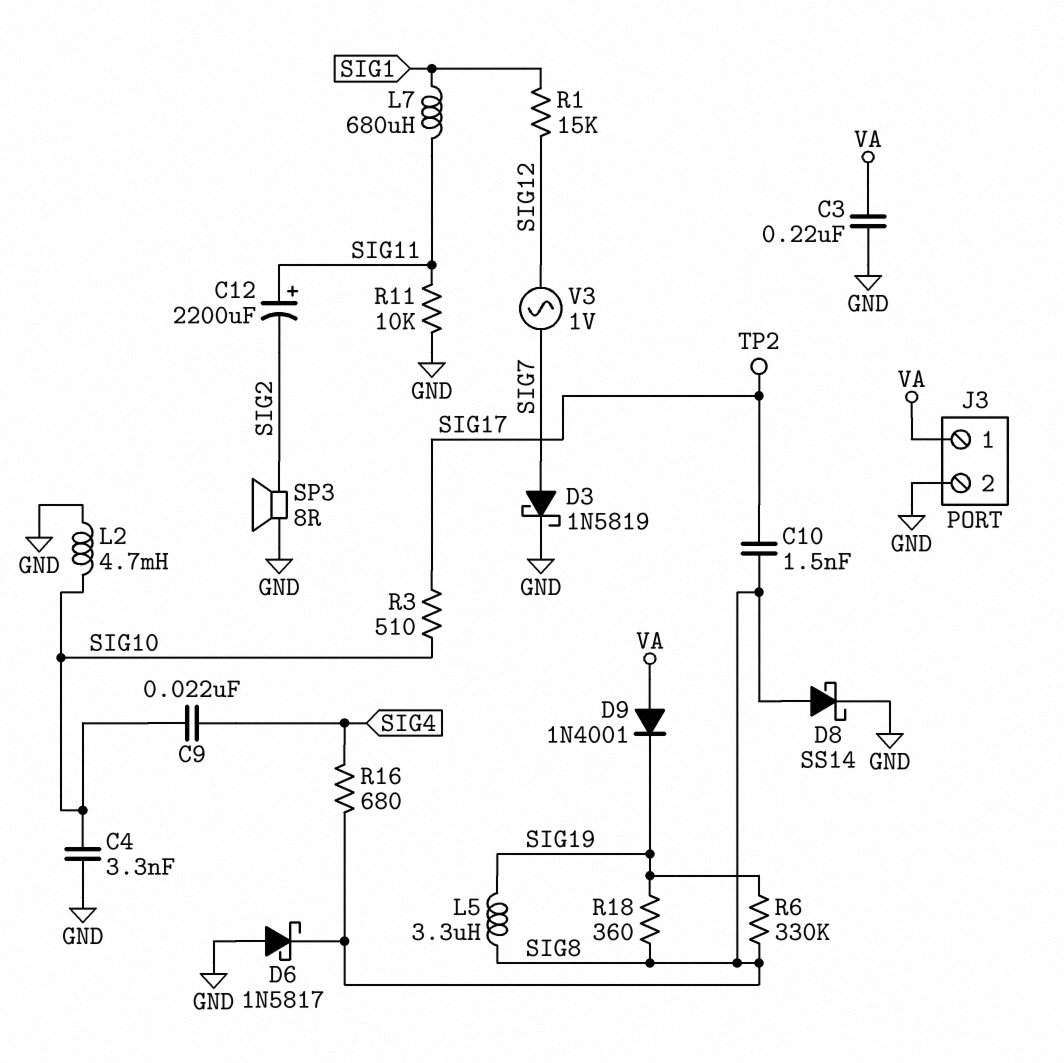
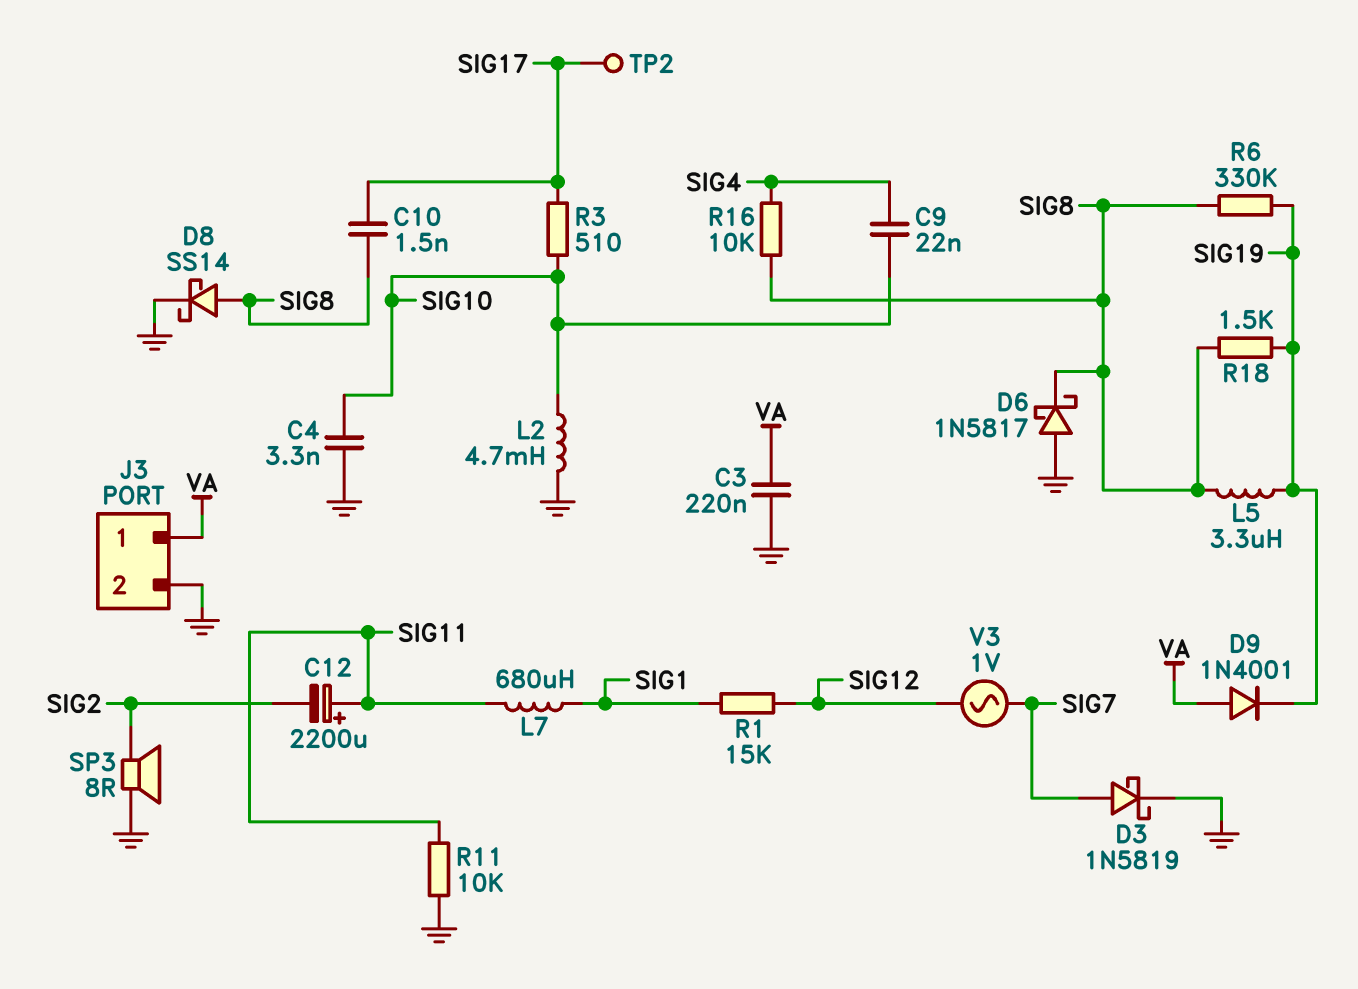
R16: 680 (SIG4, SIG8) -> 10k (SIG4, SIG8)
R18: 360 (SIG8, SIG19) -> 1.5k (SIG8, SIG19)

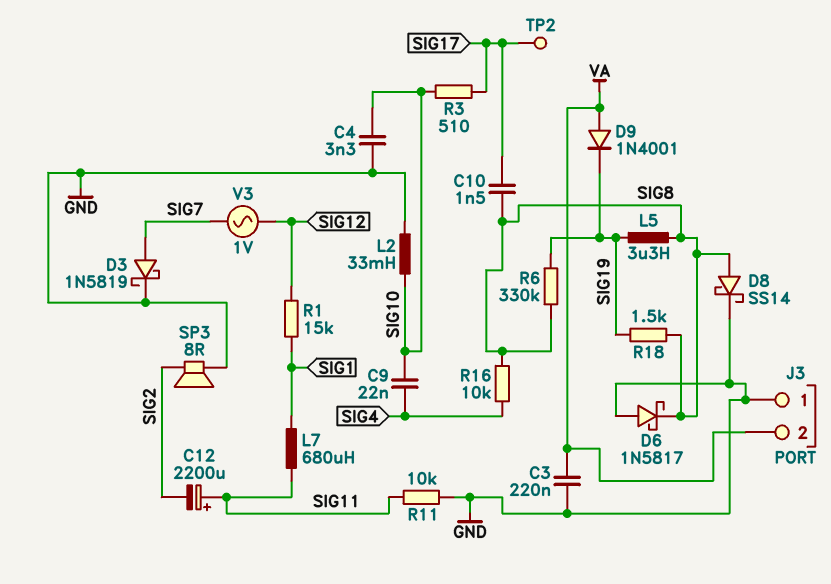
J3 pin 1: VA -> GND
J3 pin 2: GND -> VA
L2: 4.7mH (GND, SIG10) -> 33mH (GND, SIG10)

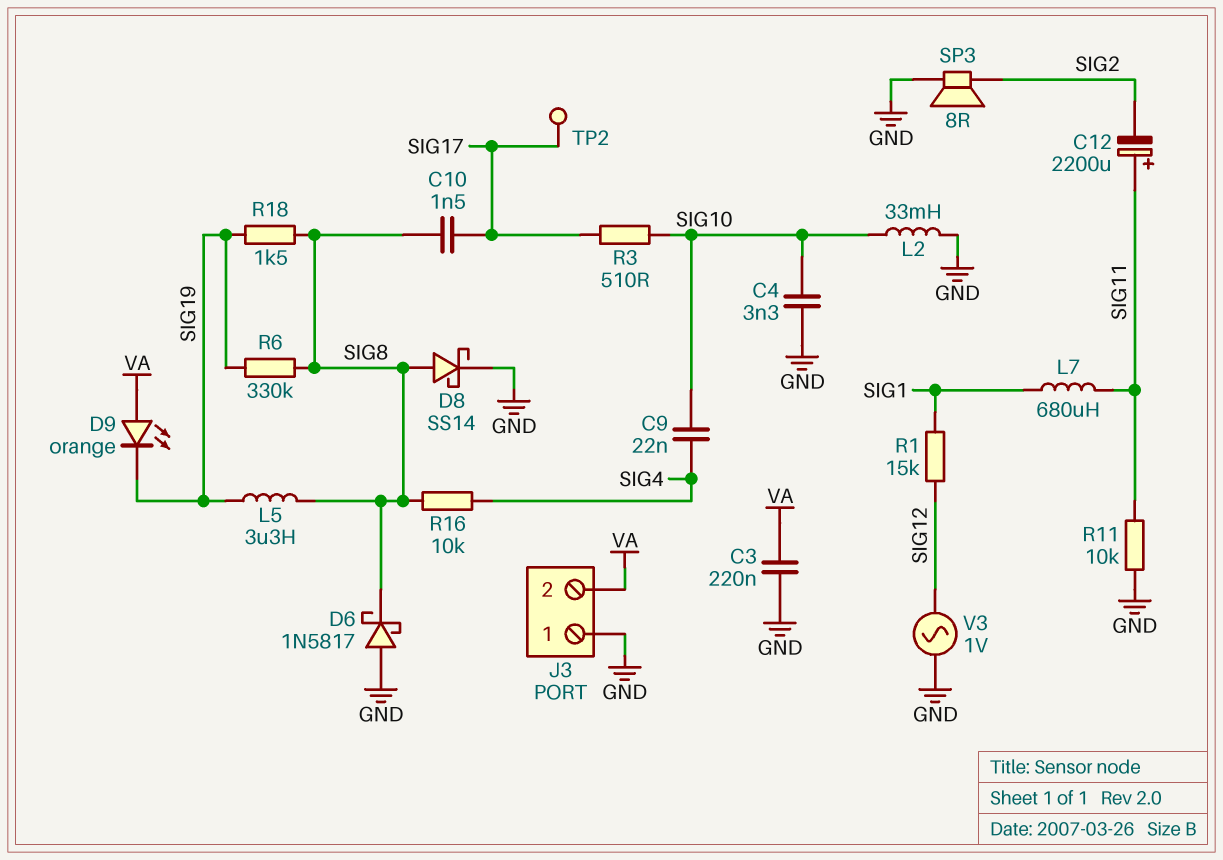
D3: schottky 1N5819 (A SIG7, K GND) -> none
D9: diode 1N4001 (A VA, K SIG19) -> LED orange (A VA, K SIG19)
V3: AC 1V (SIG7, SIG12) -> AC 1V (GND, SIG12)

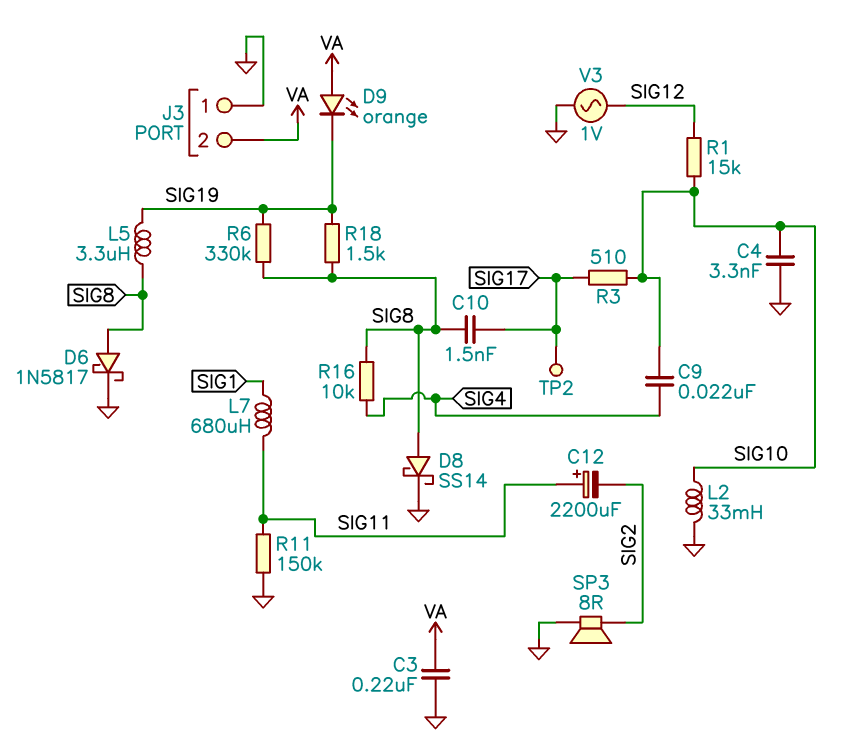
D6: schottky 1N5817 (A GND, K SIG8) -> schottky 1N5817 (A SIG8, K GND)
R1: 15k (SIG1, SIG12) -> 15k (SIG10, SIG12)
R11: 10k (GND, SIG11) -> 150k (GND, SIG11)

